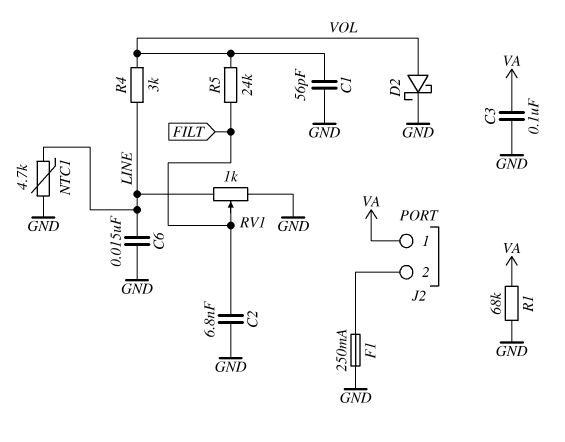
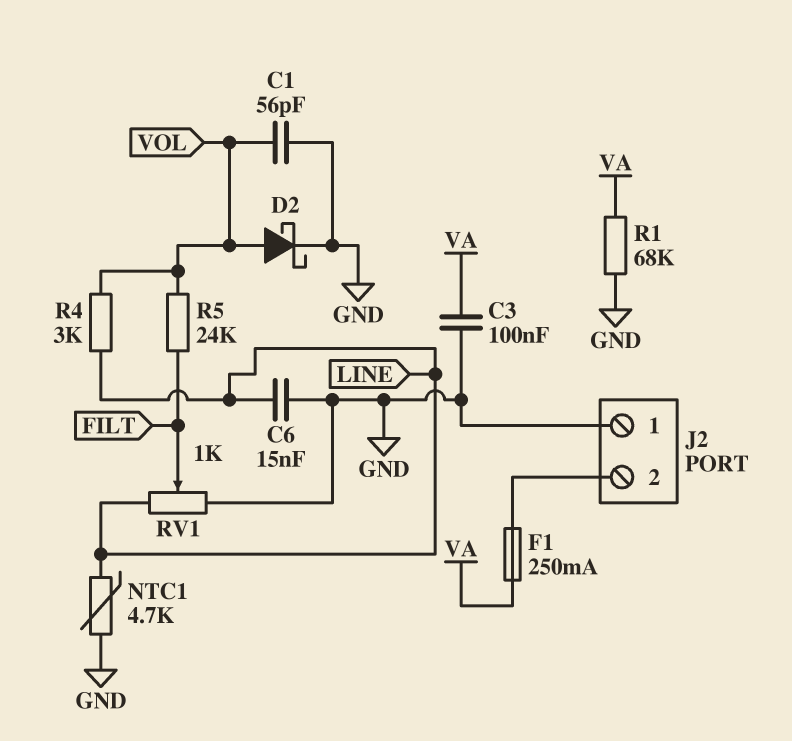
C2: 6.8nF (FILT, GND) -> none
F1: 250mA (GND, J2/2) -> 250mA (J2/2, VA)
J2 pin 1: VA -> GND

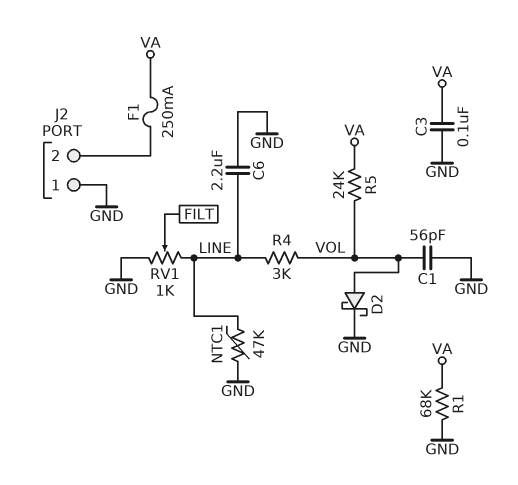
C6: 15nF (GND, LINE) -> 2.2uF (GND, LINE)
NTC1: 4.7k (GND, LINE) -> 47k (GND, LINE)
R5: 24k (FILT, VOL) -> 24k (VA, VOL)

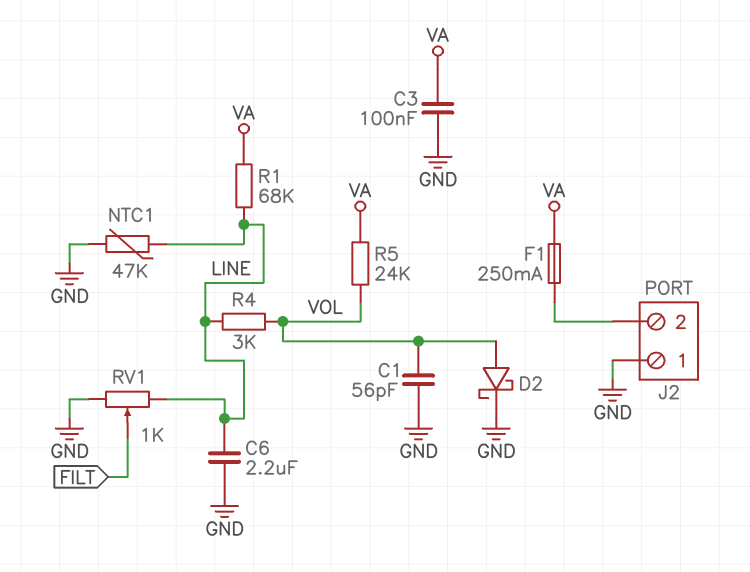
R1: 68k (GND, VA) -> 68k (LINE, VA)

